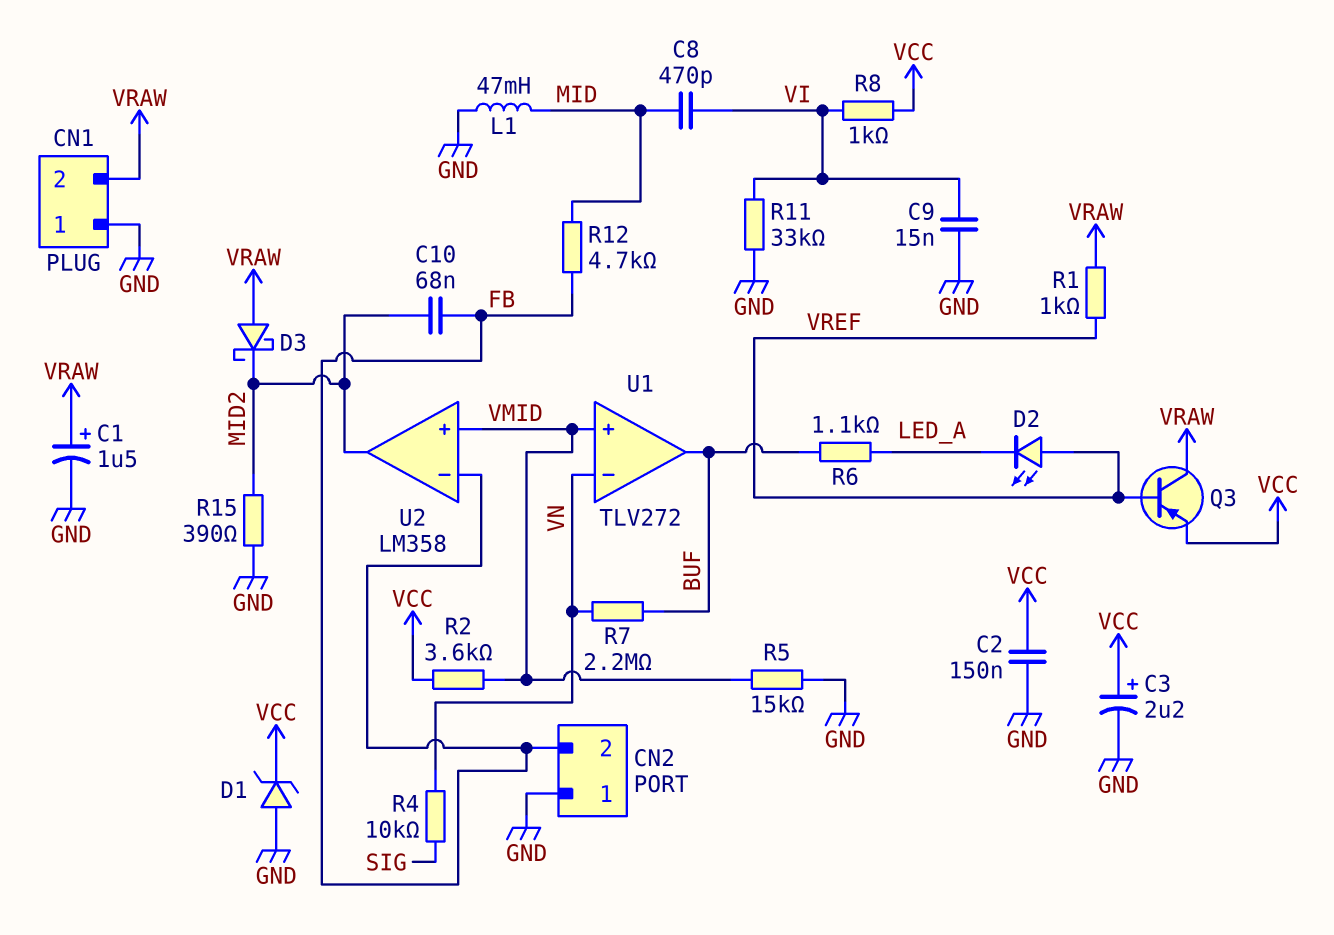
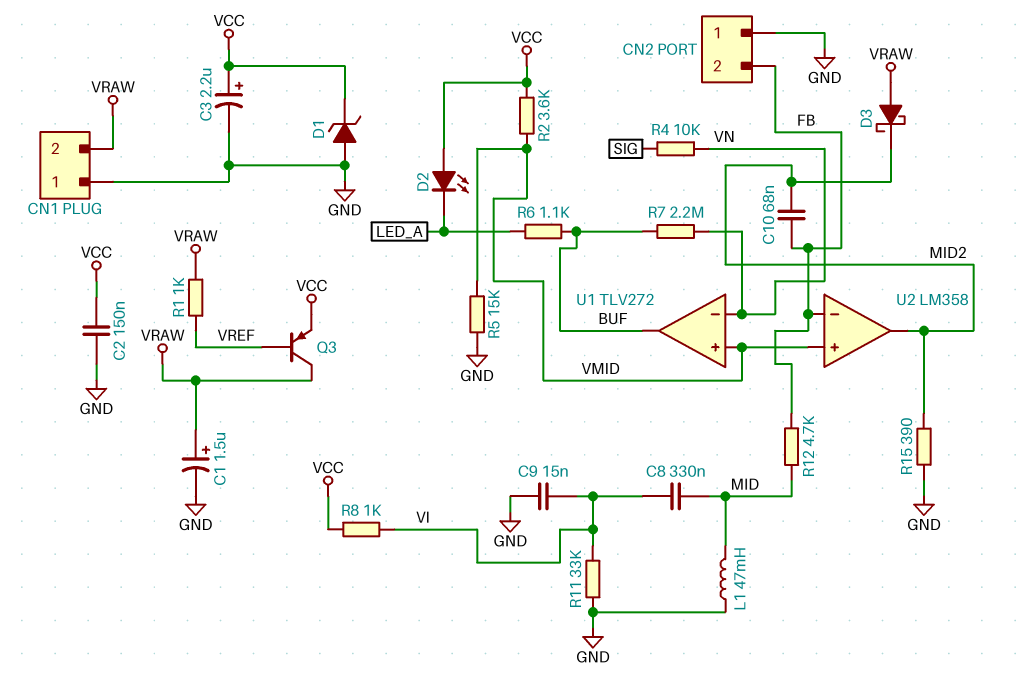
C8: 470pF (MID, VI) -> 330nF (MID, VI)
D2: LED (A VREF, K LED_A) -> LED (A VCC, K LED_A)

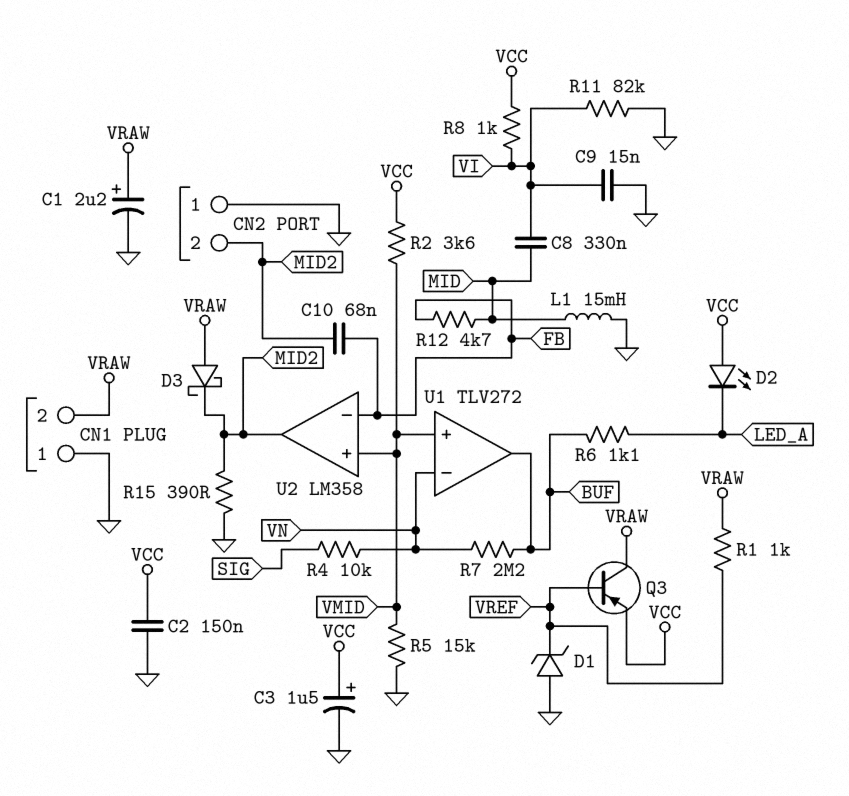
C1: 1.5uF (plus VRAW, minus GND) -> 2.2uF (plus VRAW, minus GND)
C3: 2.2uF (plus VCC, minus GND) -> 1.5uF (plus VCC, minus GND)
CN2 pin 2: FB -> MID2
D1: zener (A GND, K VCC) -> zener (A GND, K VREF)
L1: 47mH (GND, MID) -> 15mH (GND, MID)
R11: 33k (GND, VI) -> 82k (GND, VI)

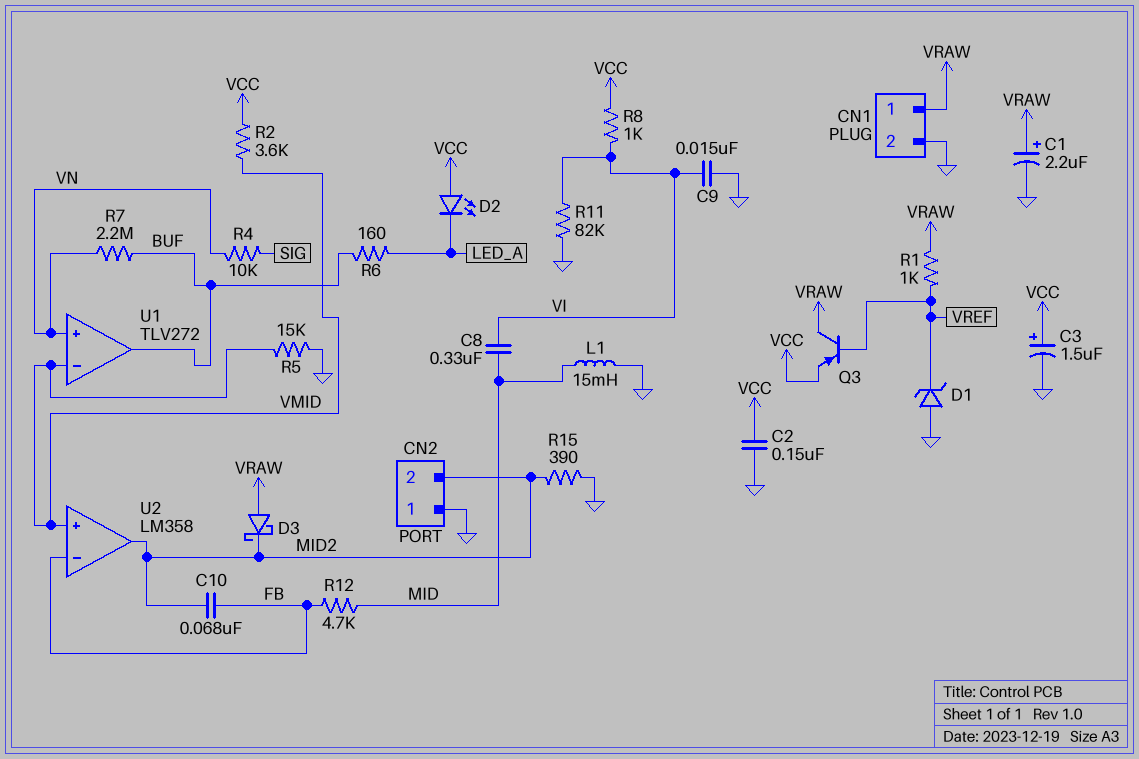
CN1 pin 1: GND -> VRAW
CN1 pin 2: VRAW -> GND
R6: 1.1k (BUF, LED_A) -> 160 (BUF, LED_A)
U1 pin in+: VMID -> VN
U1 pin in-: VN -> VMID

